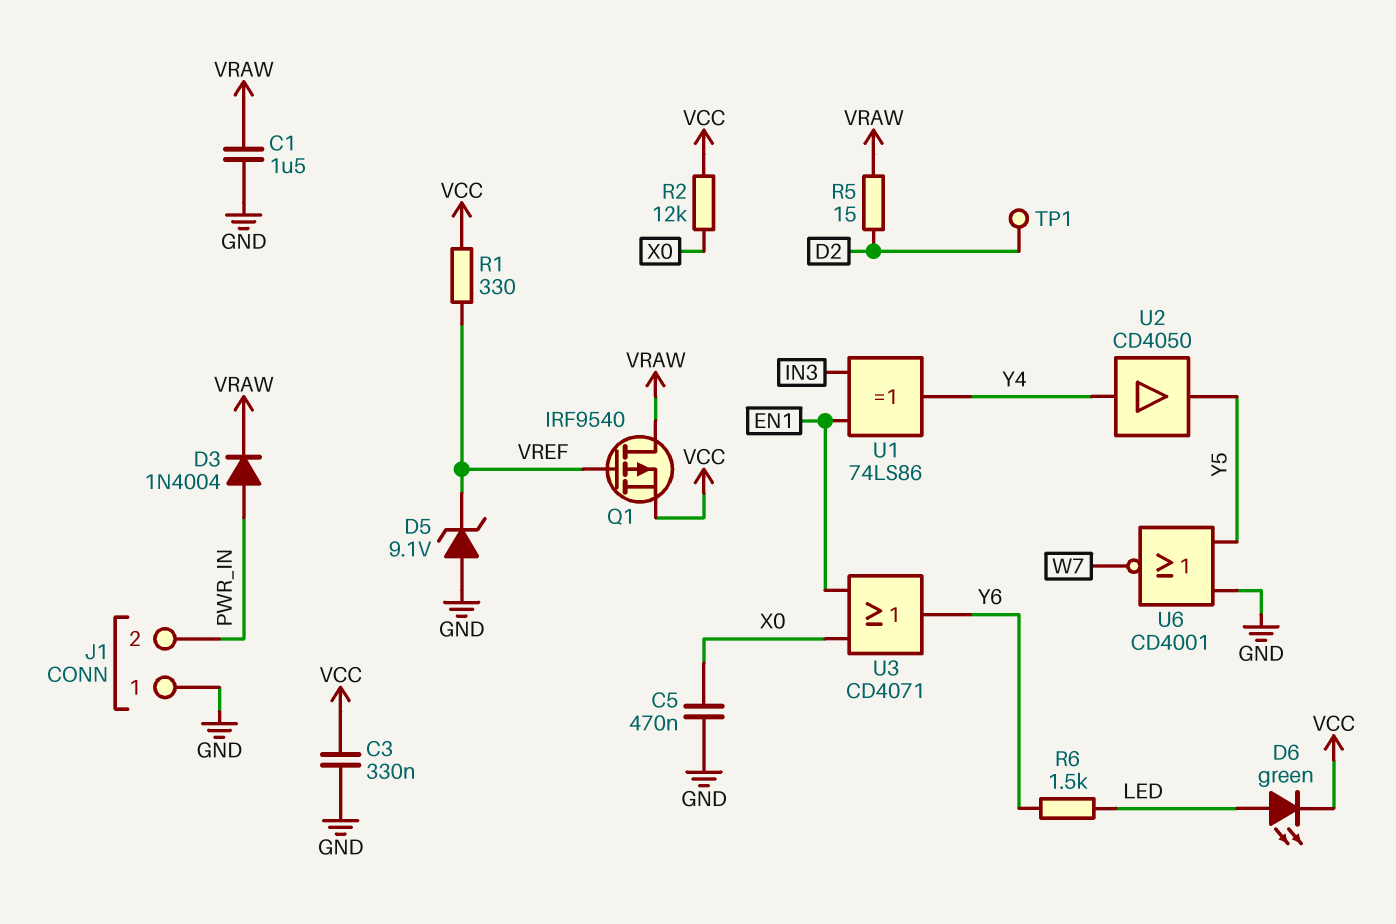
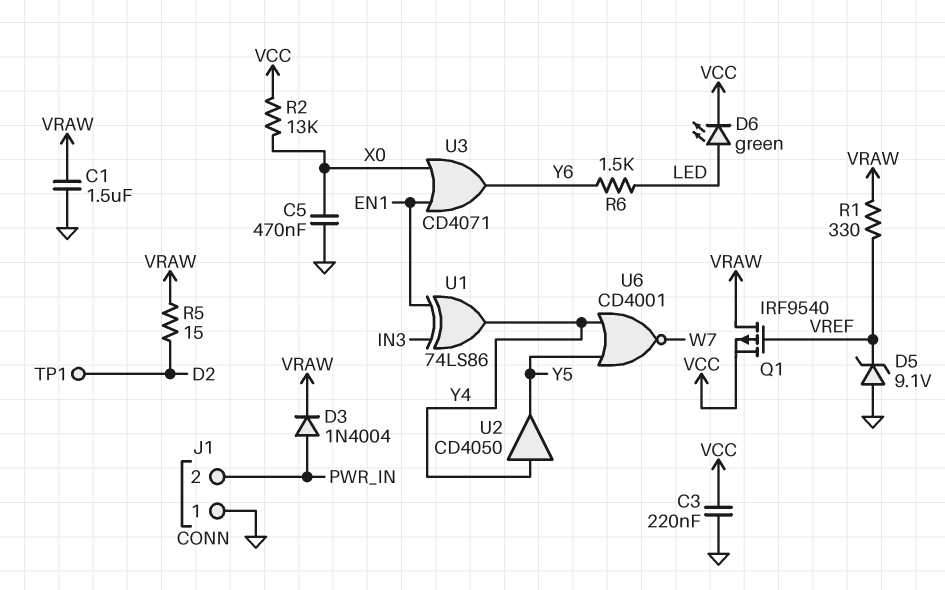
C3: 330nF (GND, VCC) -> 220nF (GND, VCC)
R1: 330 (VCC, VREF) -> 330 (VRAW, VREF)
R2: 12k (VCC, X0) -> 13k (VCC, X0)
U6: NOR CD4001 (in GND, in Y5, out W7) -> NOR CD4001 (in Y4, in Y5, out W7)

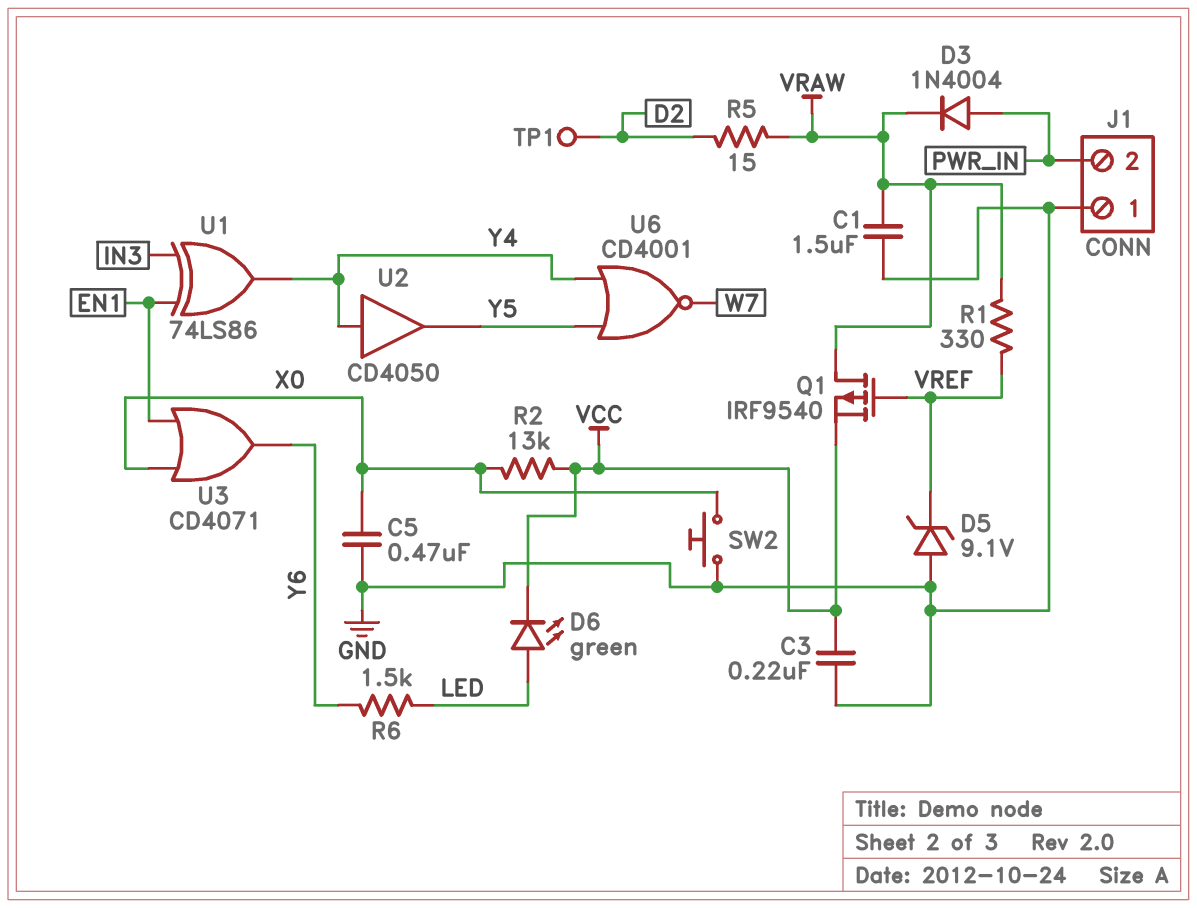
SW2: none -> button (GND, X0)

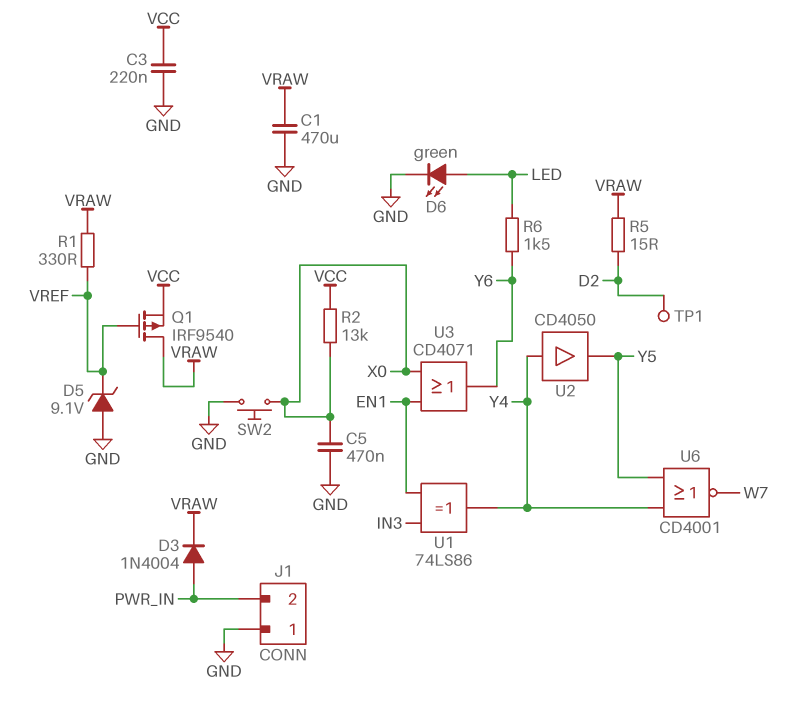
C1: 1.5uF (GND, VRAW) -> 470uF (GND, VRAW)
D6: LED green (A LED, K VCC) -> LED green (A LED, K GND)

